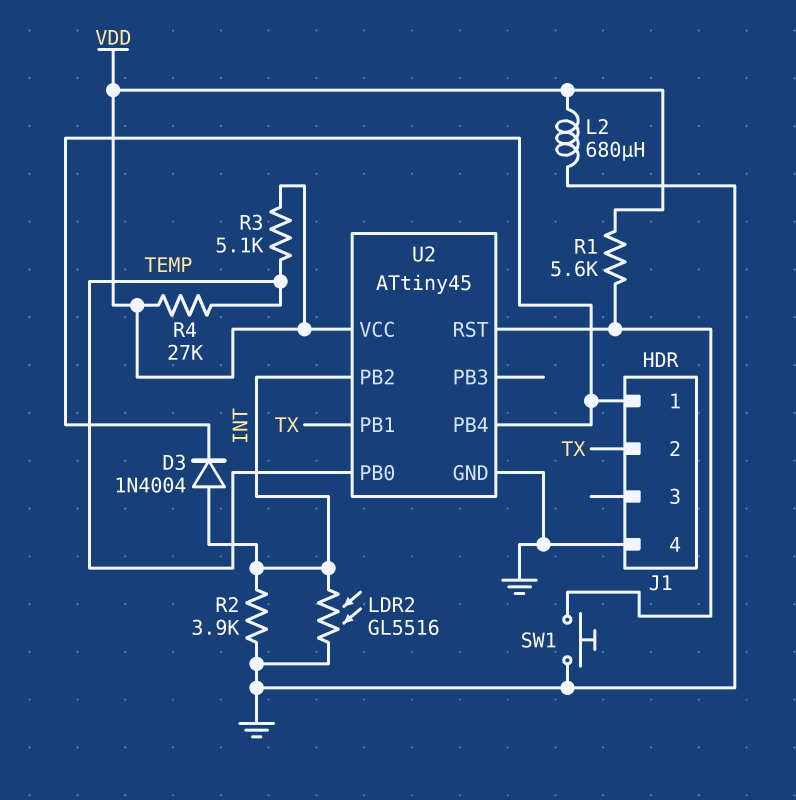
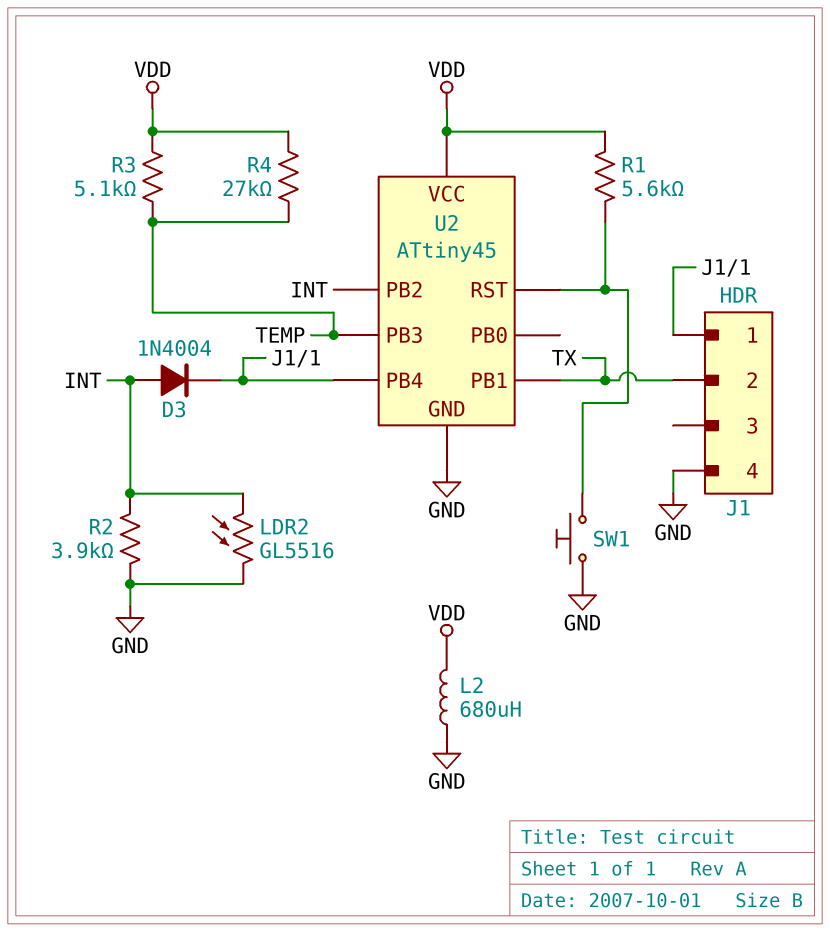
U2 pin PB0: TEMP -> none
U2 pin PB3: none -> TEMP

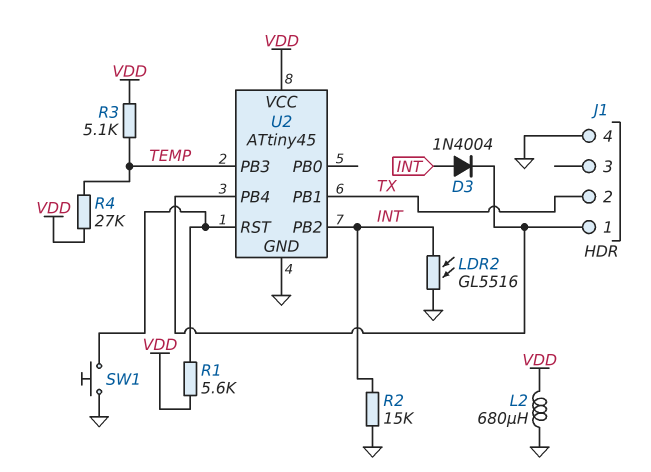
R2: 3.9k (GND, INT) -> 15k (GND, INT)

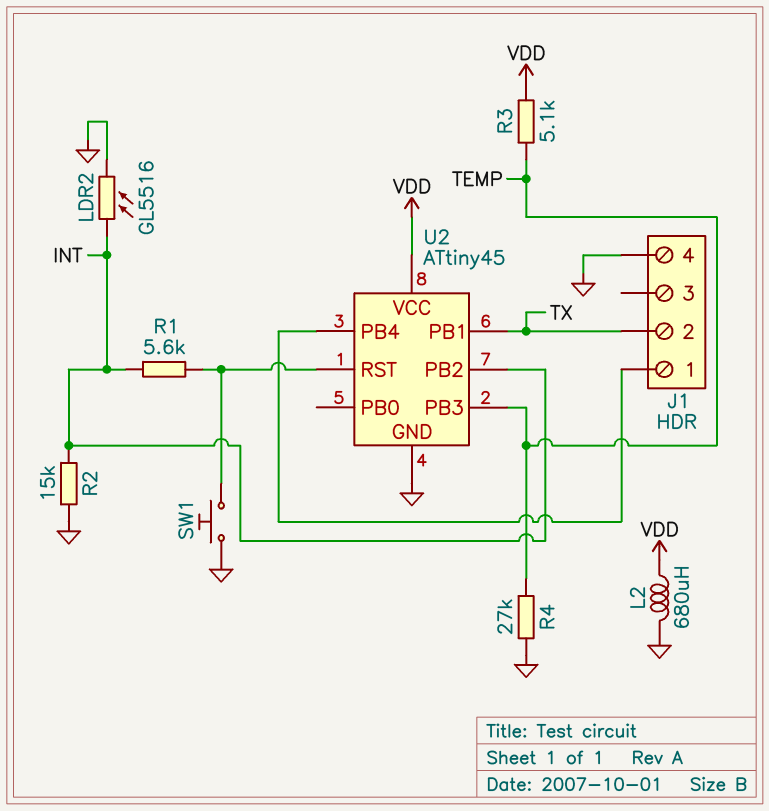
D3: diode 1N4004 (A INT, K J1/1) -> none
R1: 5.6k (U2/RST, VDD) -> 5.6k (INT, U2/RST)
R4: 27k (TEMP, VDD) -> 27k (GND, TEMP)

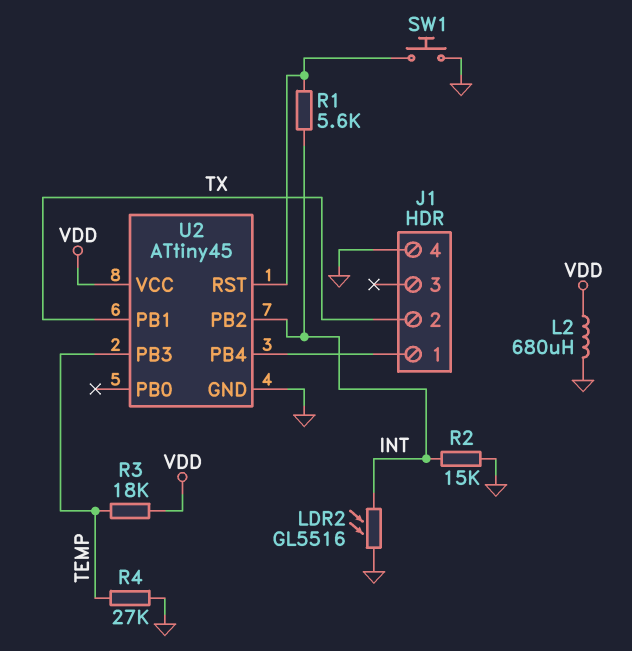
R3: 5.1k (TEMP, VDD) -> 18k (TEMP, VDD)

